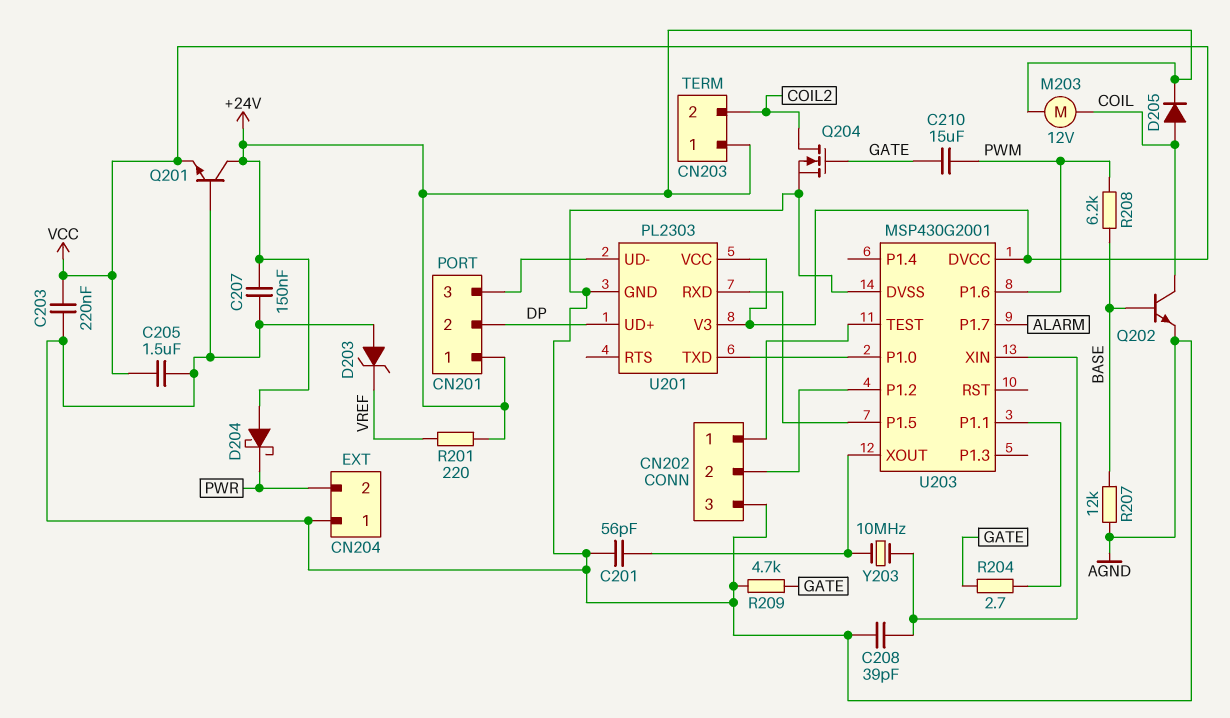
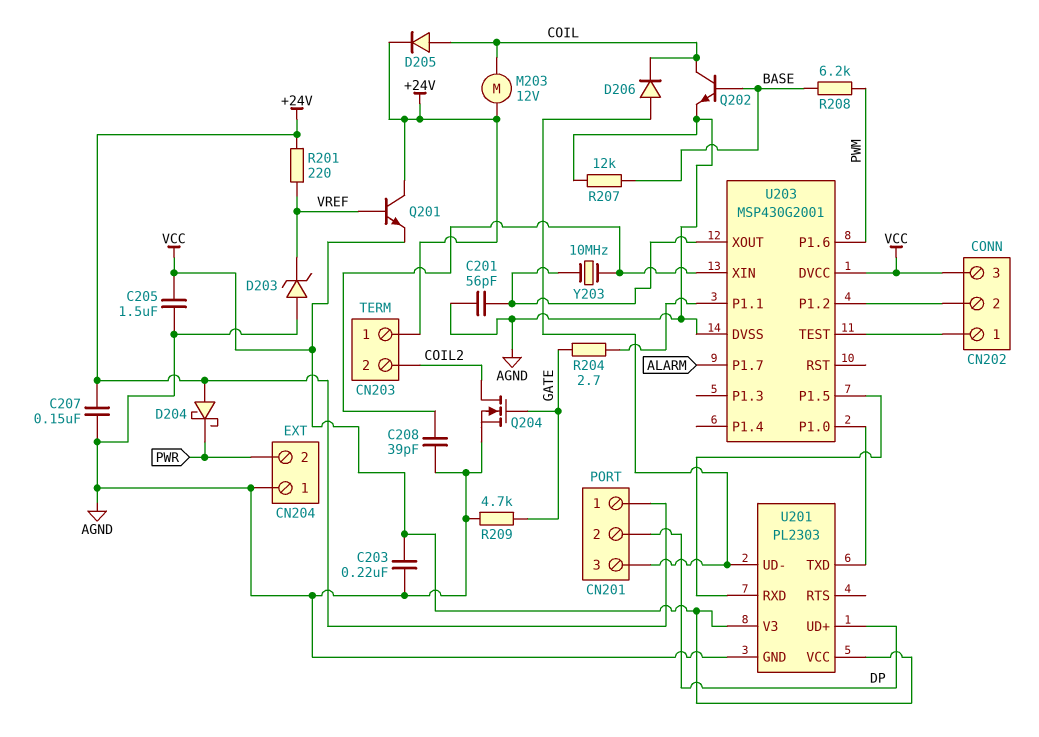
C210: 15uF (GATE, PWM) -> none
CN202 pin 3: AGND -> VCC
D206: none -> diode (A CN201/3, K COIL)
Q201: NPN (B AGND, C +24V, E VCC) -> NPN (B VREF, C +24V, E VCC)

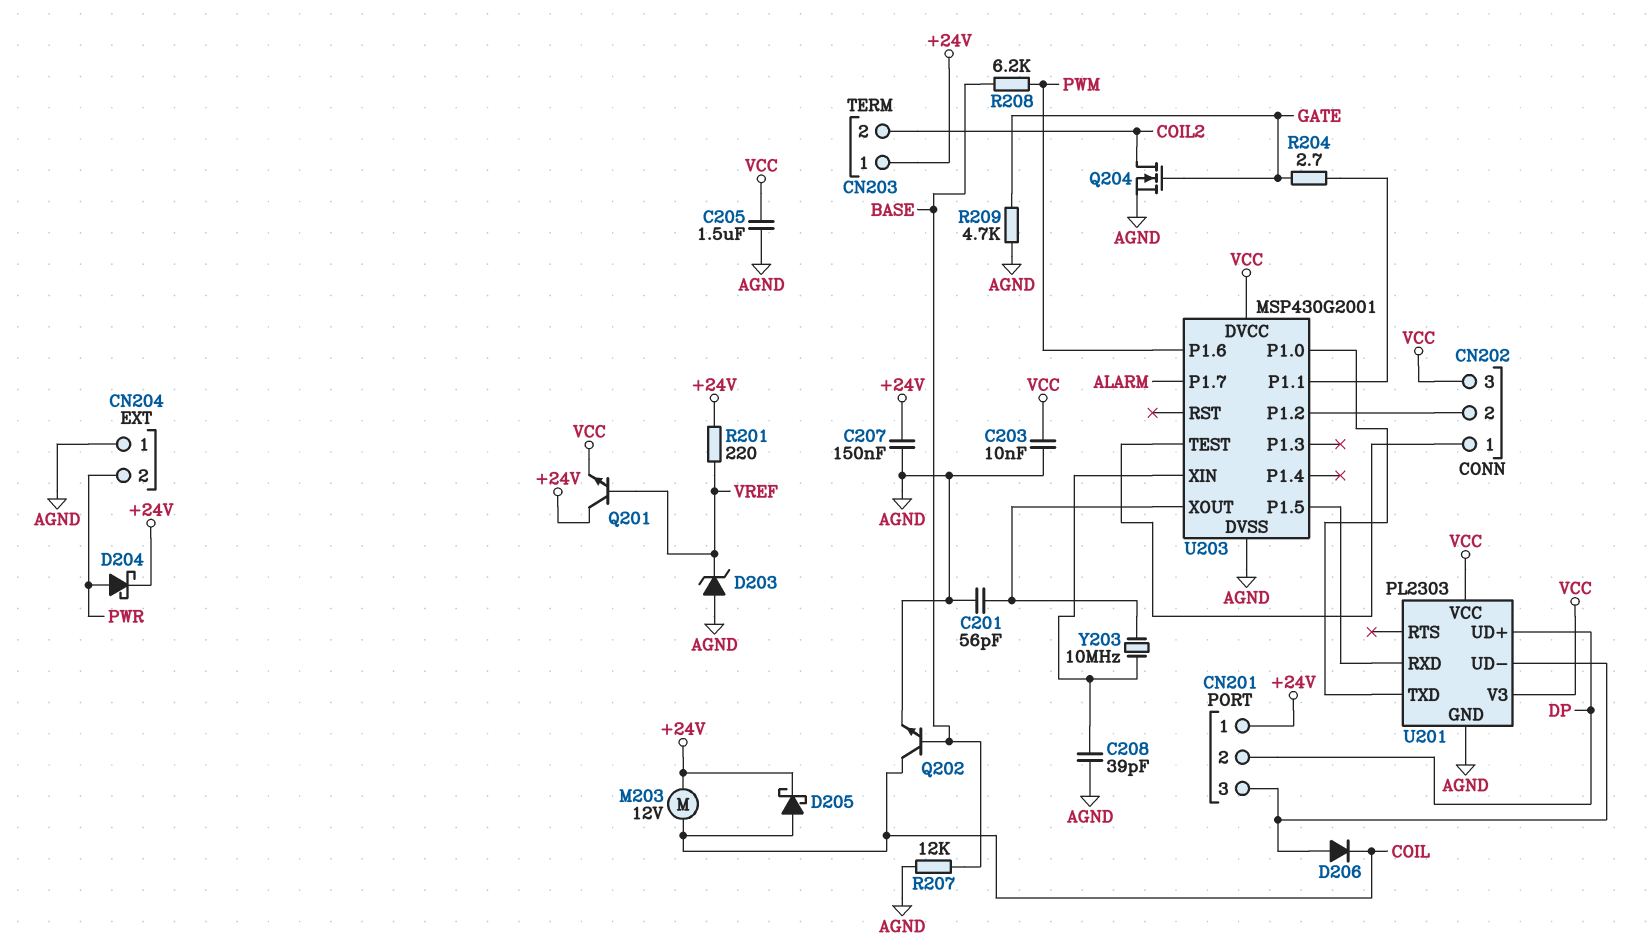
C203: 220nF (AGND, VCC) -> 10nF (AGND, VCC)
D204: schottky (A +24V, K PWR) -> schottky (A PWR, K +24V)
D205: diode (A COIL, K +24V) -> schottky (A COIL, K +24V)

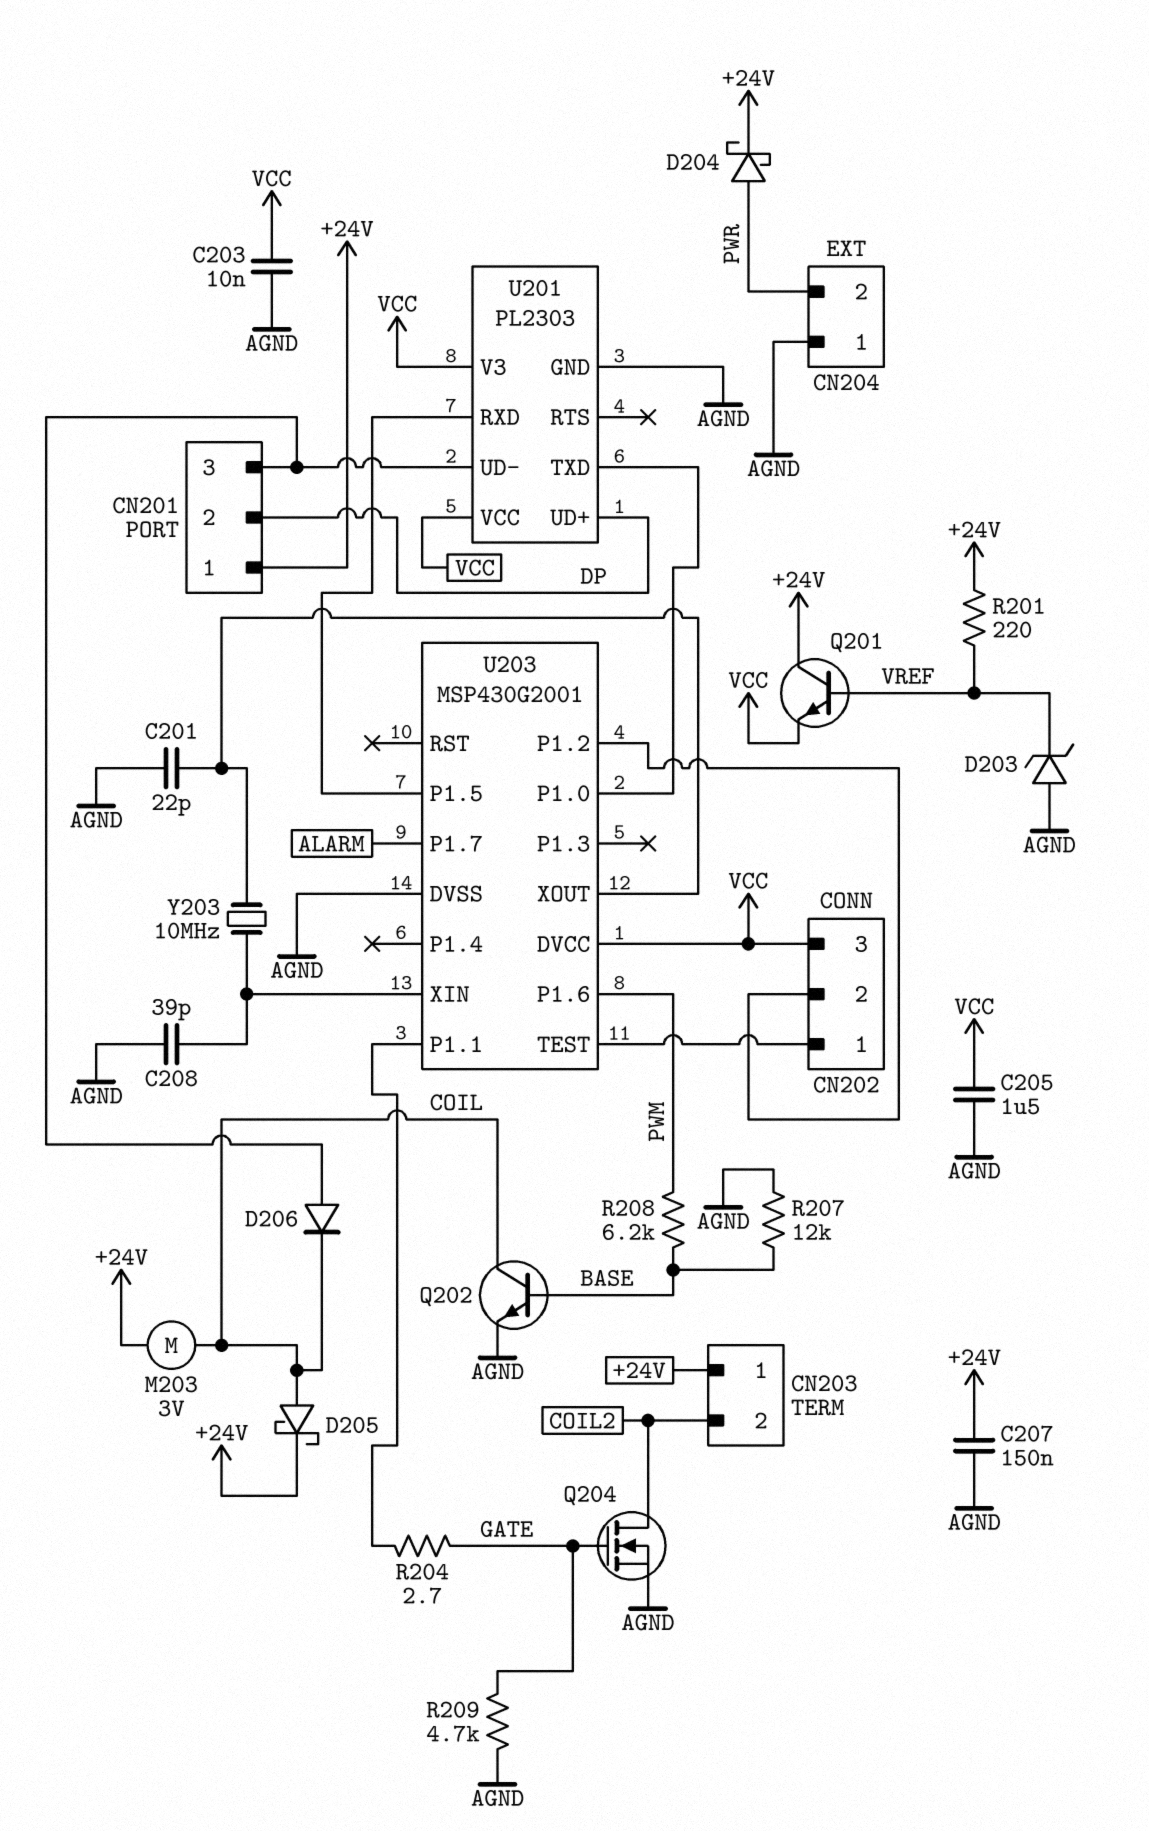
C201: 56pF (AGND, U203/XOUT) -> 22pF (AGND, U203/XOUT)
M203: motor 12V (+24V, COIL) -> motor 3V (+24V, COIL)

